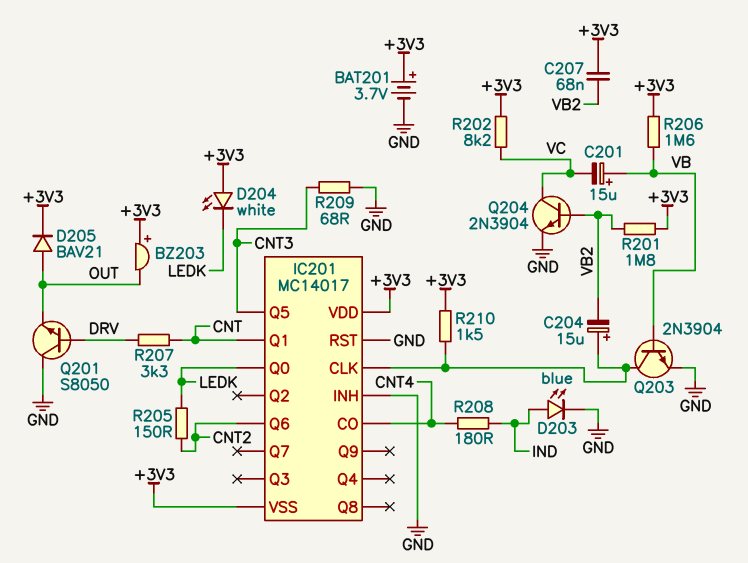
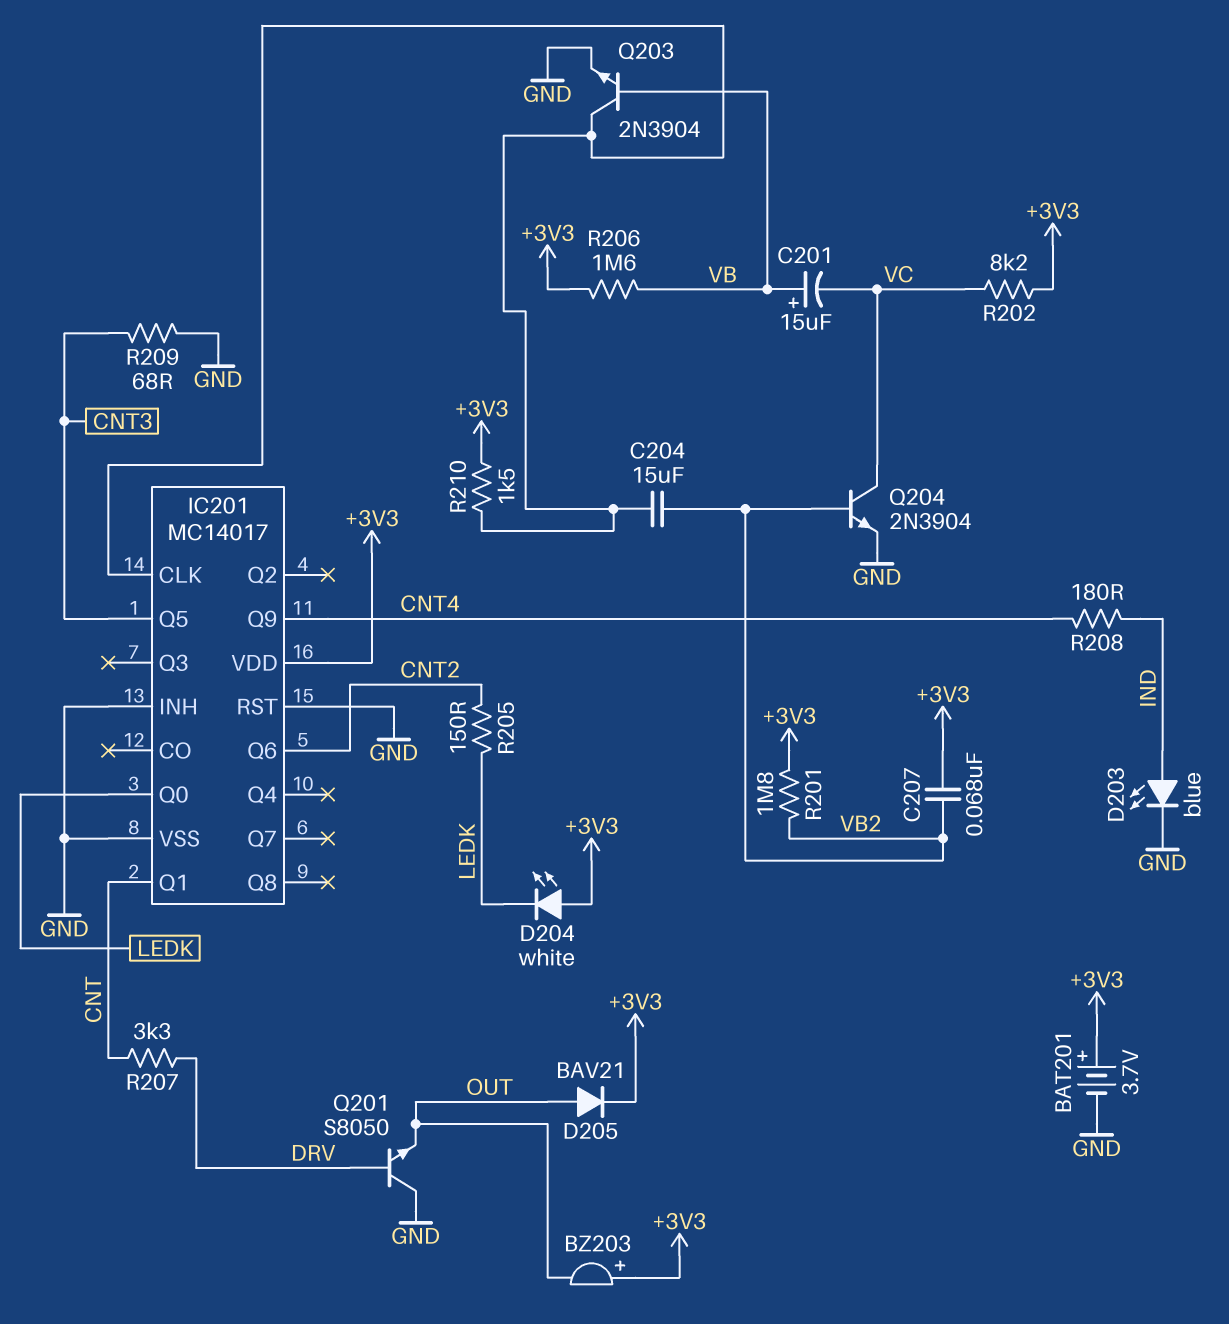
C204: 15uF (plus IC201/CLK, minus VB2) -> 15uF (IC201/CLK, VB2)
IC201 pin CO: CNT4 -> none
IC201 pin Q9: none -> CNT4
IC201 pin VSS: +3V3 -> GND

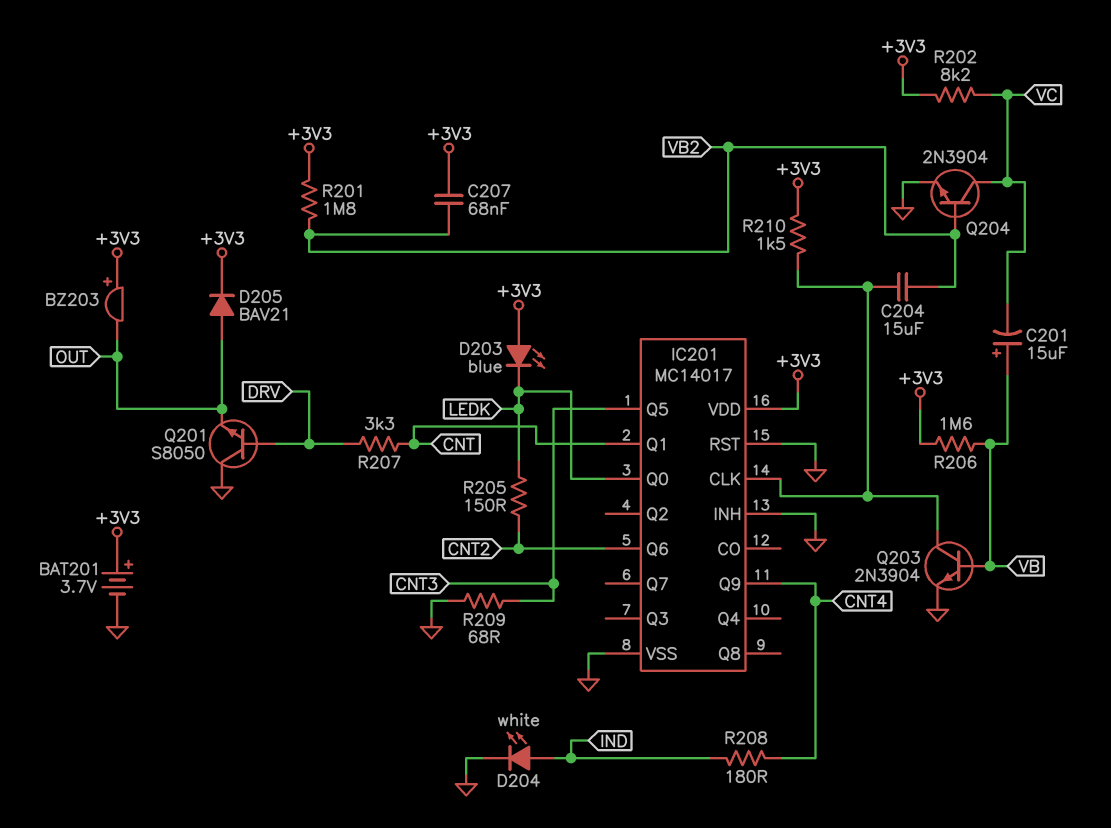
D203: LED blue (A IND, K GND) -> LED blue (A +3V3, K LEDK)
D204: LED white (A +3V3, K LEDK) -> LED white (A IND, K GND)

